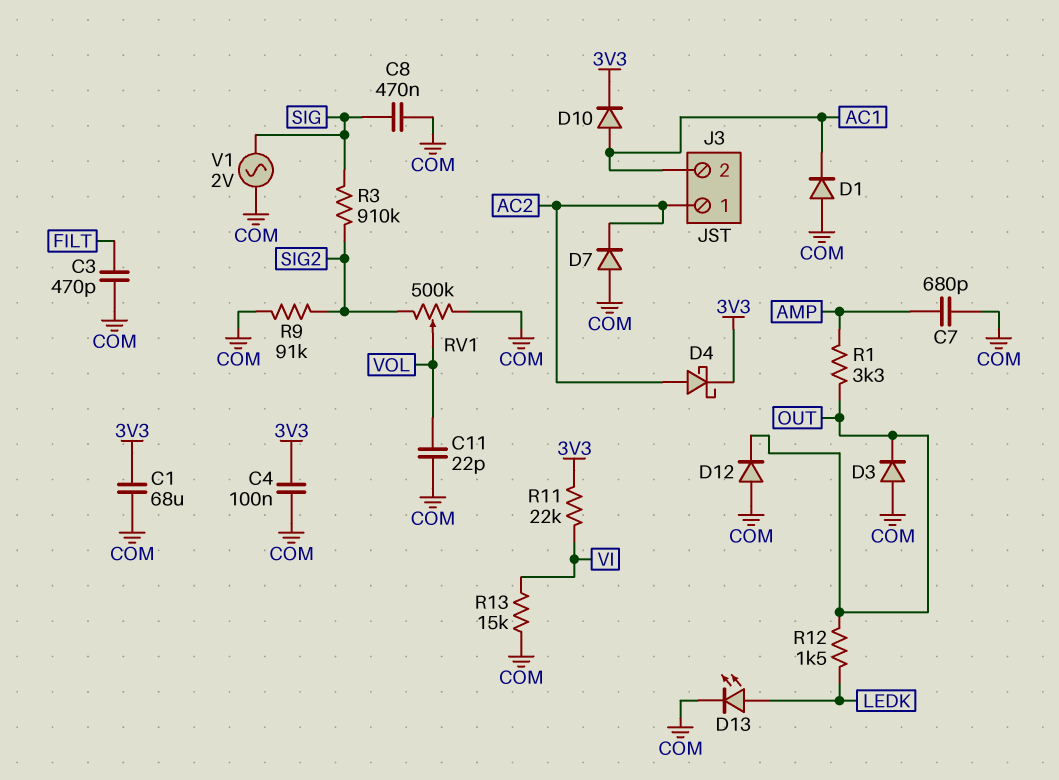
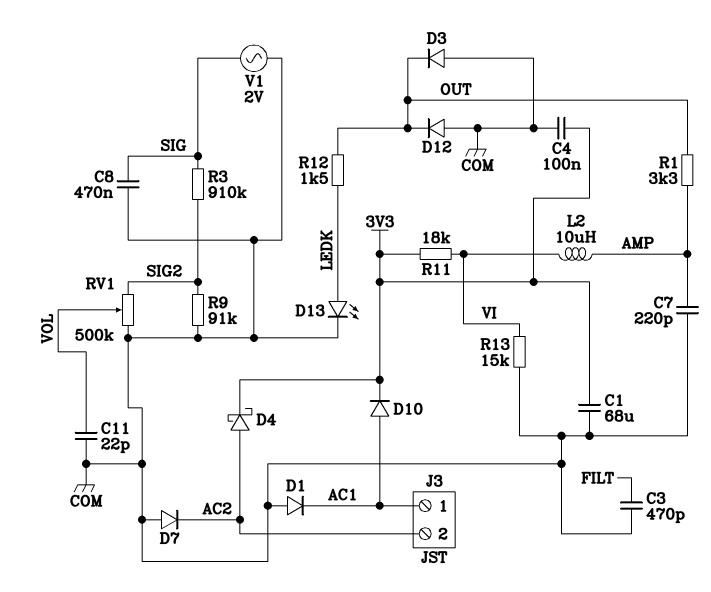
C7: 680pF (AMP, COM) -> 220pF (AMP, COM)
J3 pin 1: AC2 -> AC1
J3 pin 2: AC1 -> AC2
L2: none -> 10uH (AMP, VI)
R11: 22k (3V3, VI) -> 18k (3V3, VI)

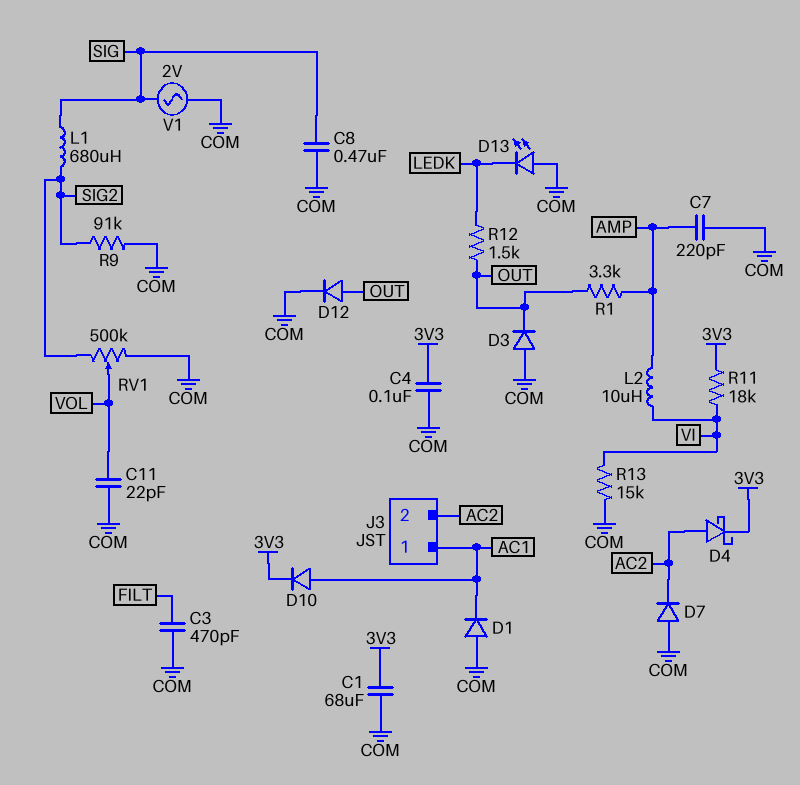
D12: diode (A COM, K OUT) -> diode (A OUT, K COM)
D13: LED (A LEDK, K COM) -> LED (A COM, K LEDK)
L1: none -> 680uH (SIG, SIG2)
R3: 910k (SIG, SIG2) -> none

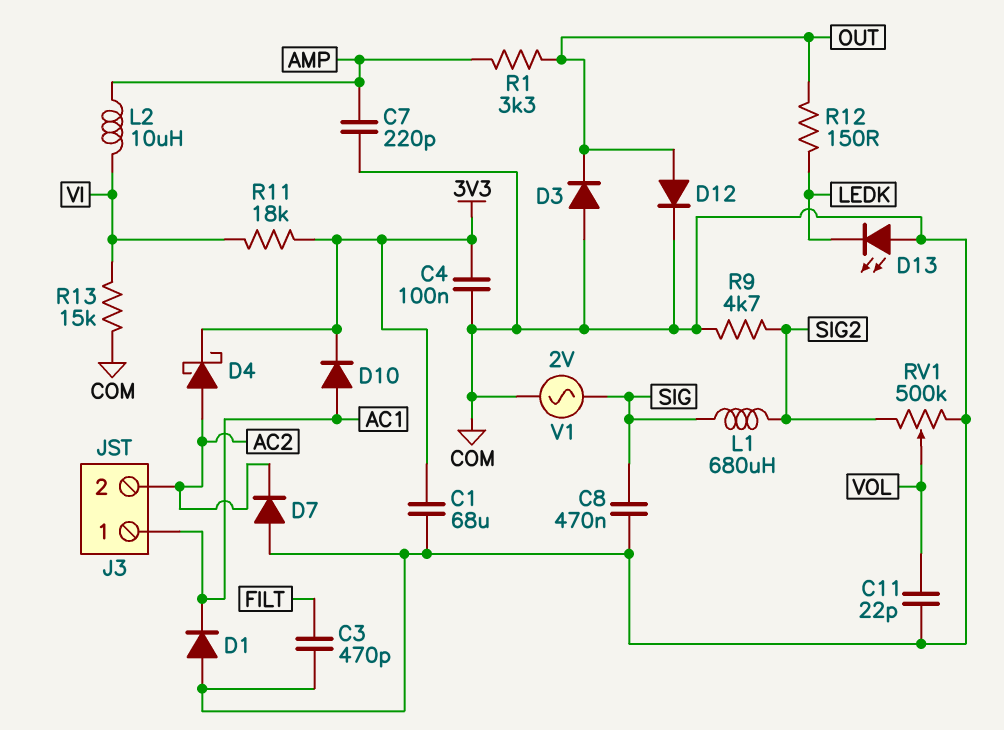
R9: 91k (COM, SIG2) -> 4.7k (COM, SIG2)
R12: 1.5k (LEDK, OUT) -> 150 (LEDK, OUT)

